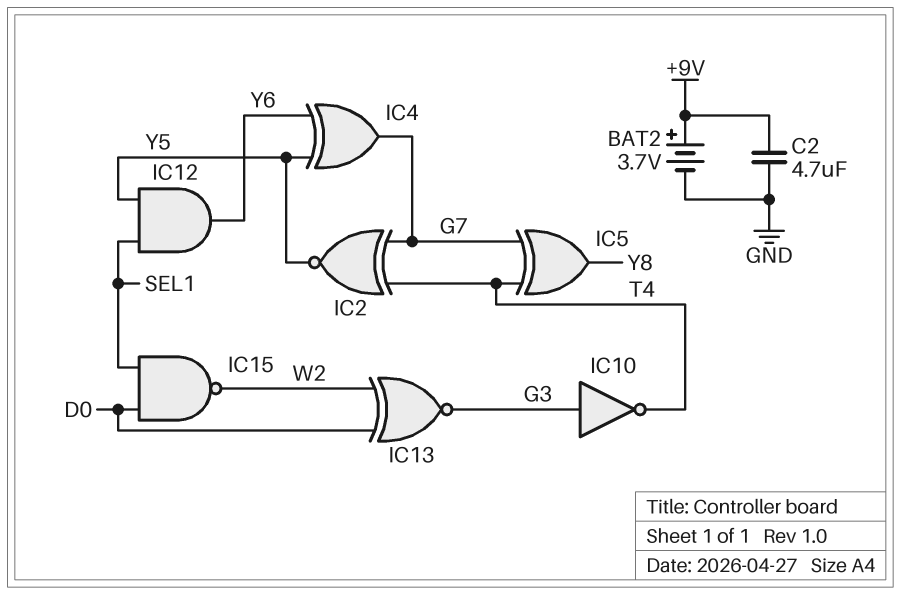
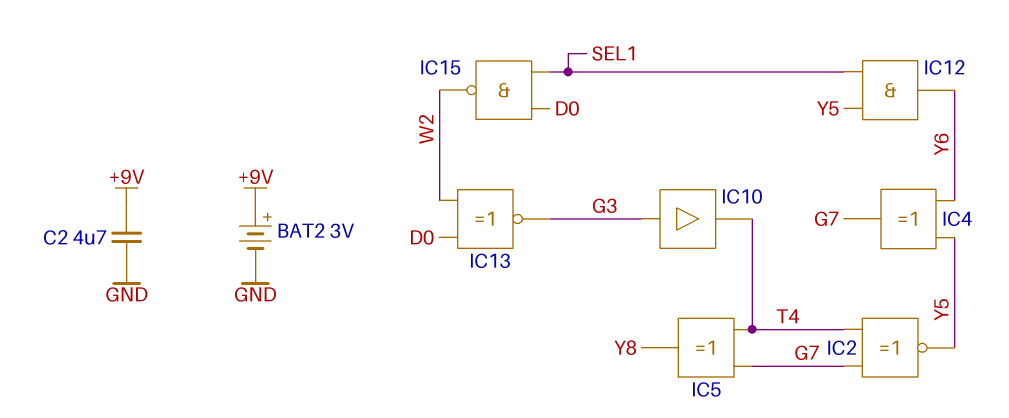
BAT2: 3.7V (plus +9V, minus GND) -> 3V (plus +9V, minus GND)
IC10: NOT (in G3, out T4) -> buffer (in G3, out T4)

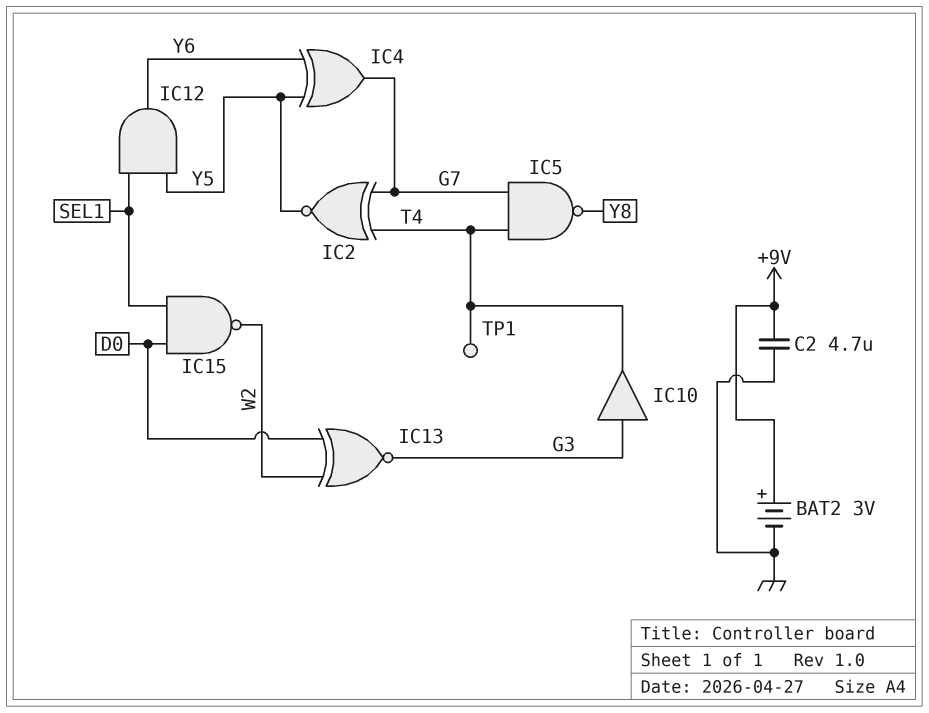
IC5: XOR (in G7, in T4, out Y8) -> NAND (in G7, in T4, out Y8)
TP1: none -> test point (T4)

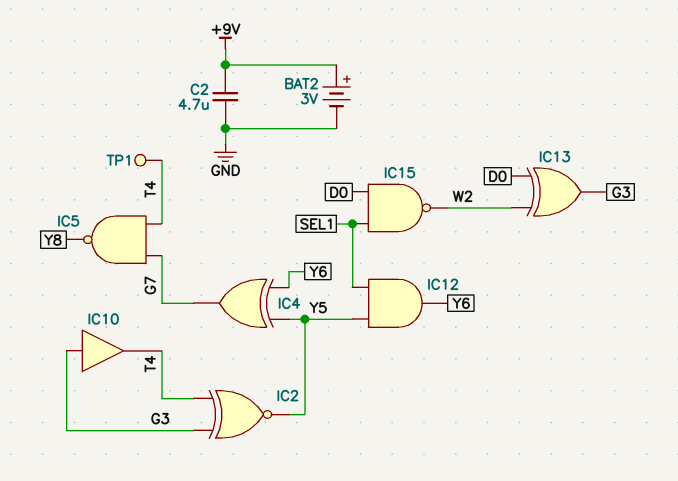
IC2: XNOR (in G7, in T4, out Y5) -> XNOR (in G3, in T4, out Y5)
IC13: XNOR (in D0, in W2, out G3) -> XOR (in D0, in W2, out G3)

